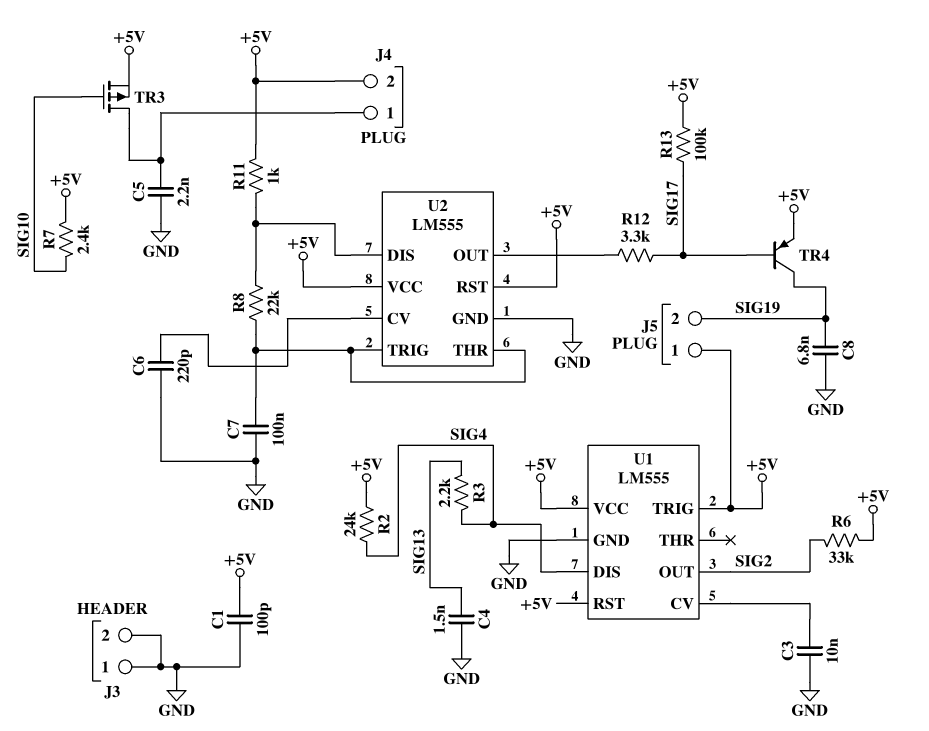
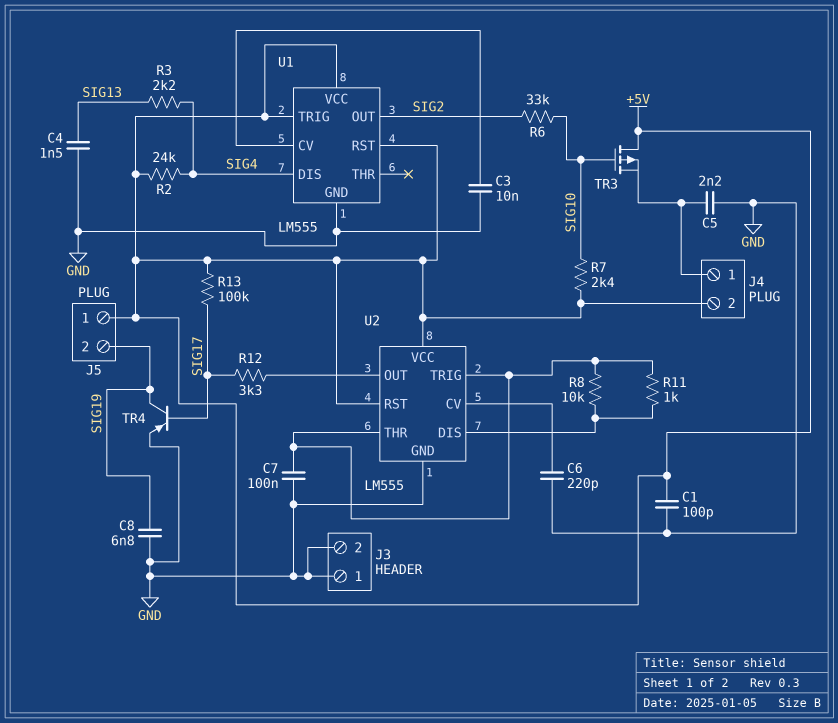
R6: 33k (+5V, SIG2) -> 33k (SIG2, SIG10)
R8: 22k (U2/DIS, U2/THR) -> 10k (U2/DIS, U2/THR)
R11: 1k (+5V, U2/DIS) -> 1k (U2/DIS, U2/THR)
TR3: PMOS (G SIG10, D J4/1, S +5V) -> PMOS (G SIG10, D +5V, S J4/1)
TR4: PNP (B SIG17, C SIG19, E +5V) -> PNP (B SIG17, C SIG19, E GND)

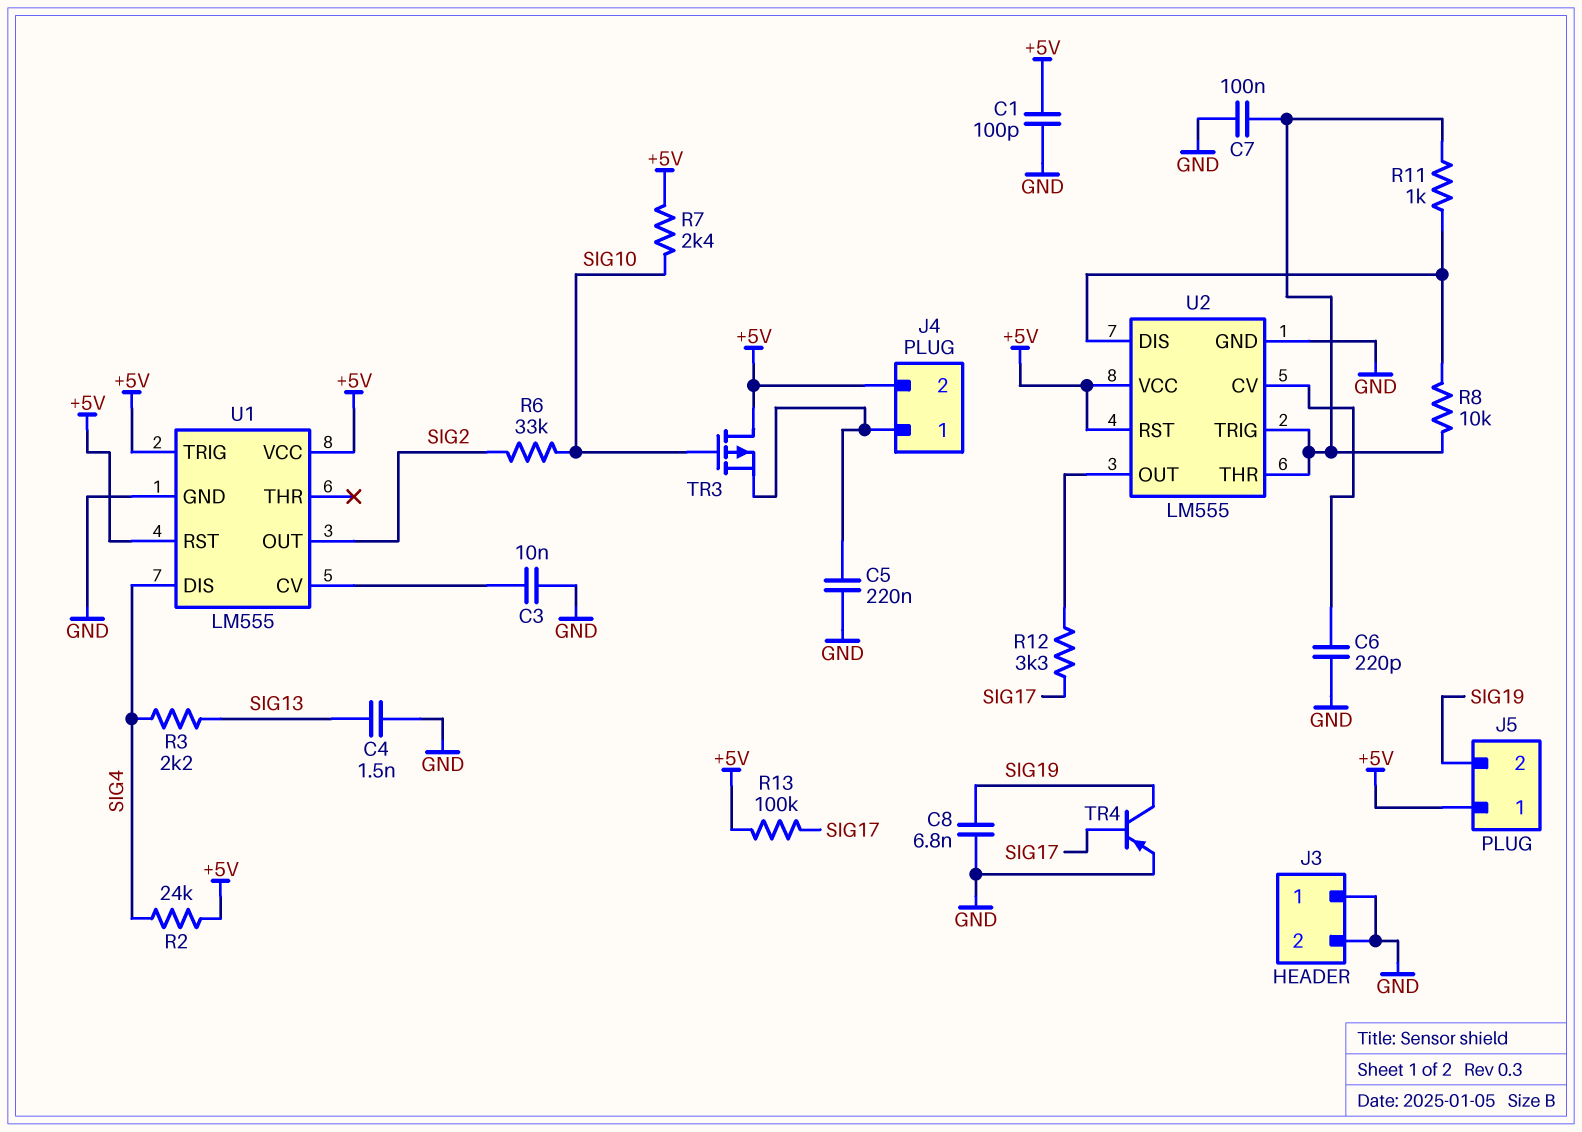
C5: 2.2nF (GND, J4/1) -> 220nF (GND, J4/1)

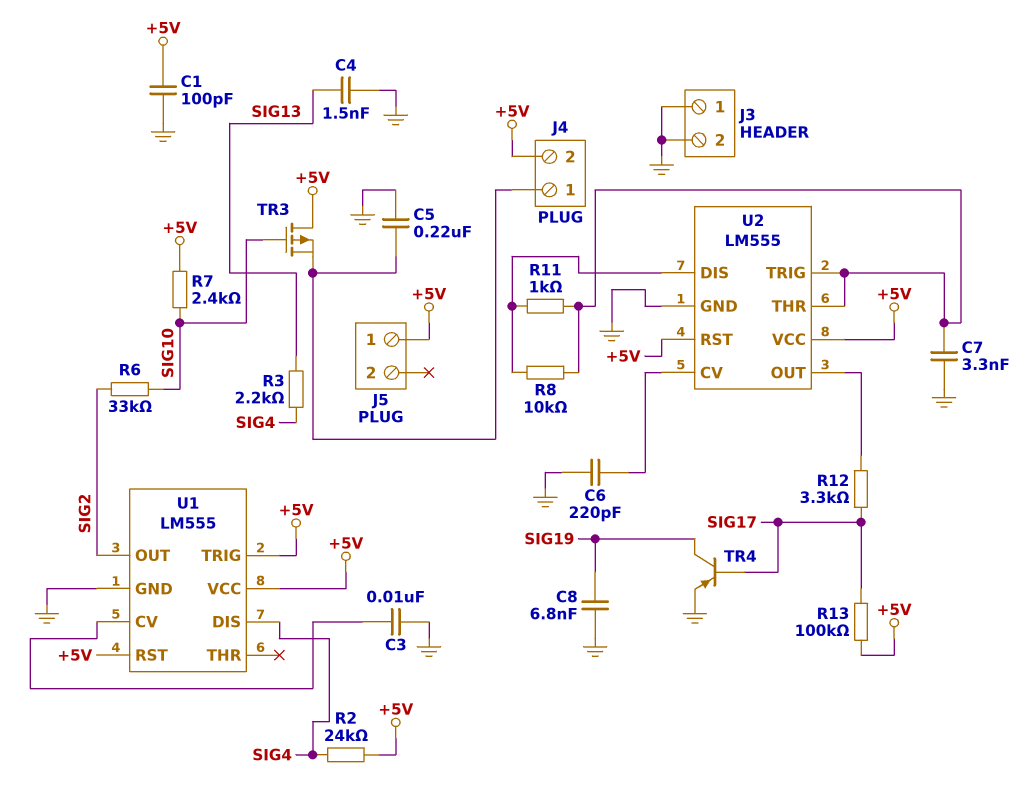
C7: 100nF (GND, U2/THR) -> 3.3nF (GND, U2/THR)
J5 pin 2: SIG19 -> none

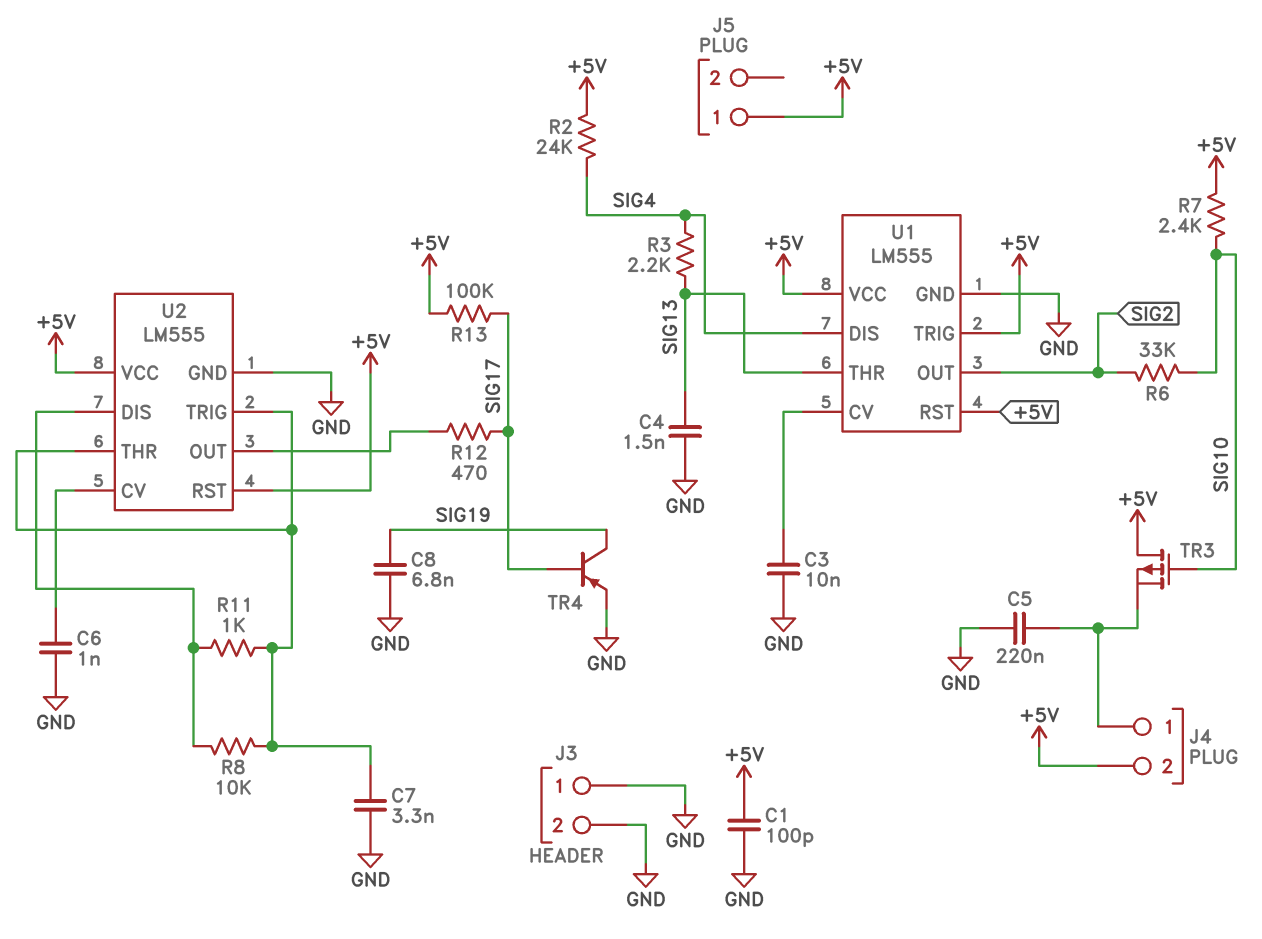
C6: 220pF (GND, U2/CV) -> 1nF (GND, U2/CV)
R12: 3.3k (SIG17, U2/OUT) -> 470 (SIG17, U2/OUT)
U1 pin THR: none -> SIG13

